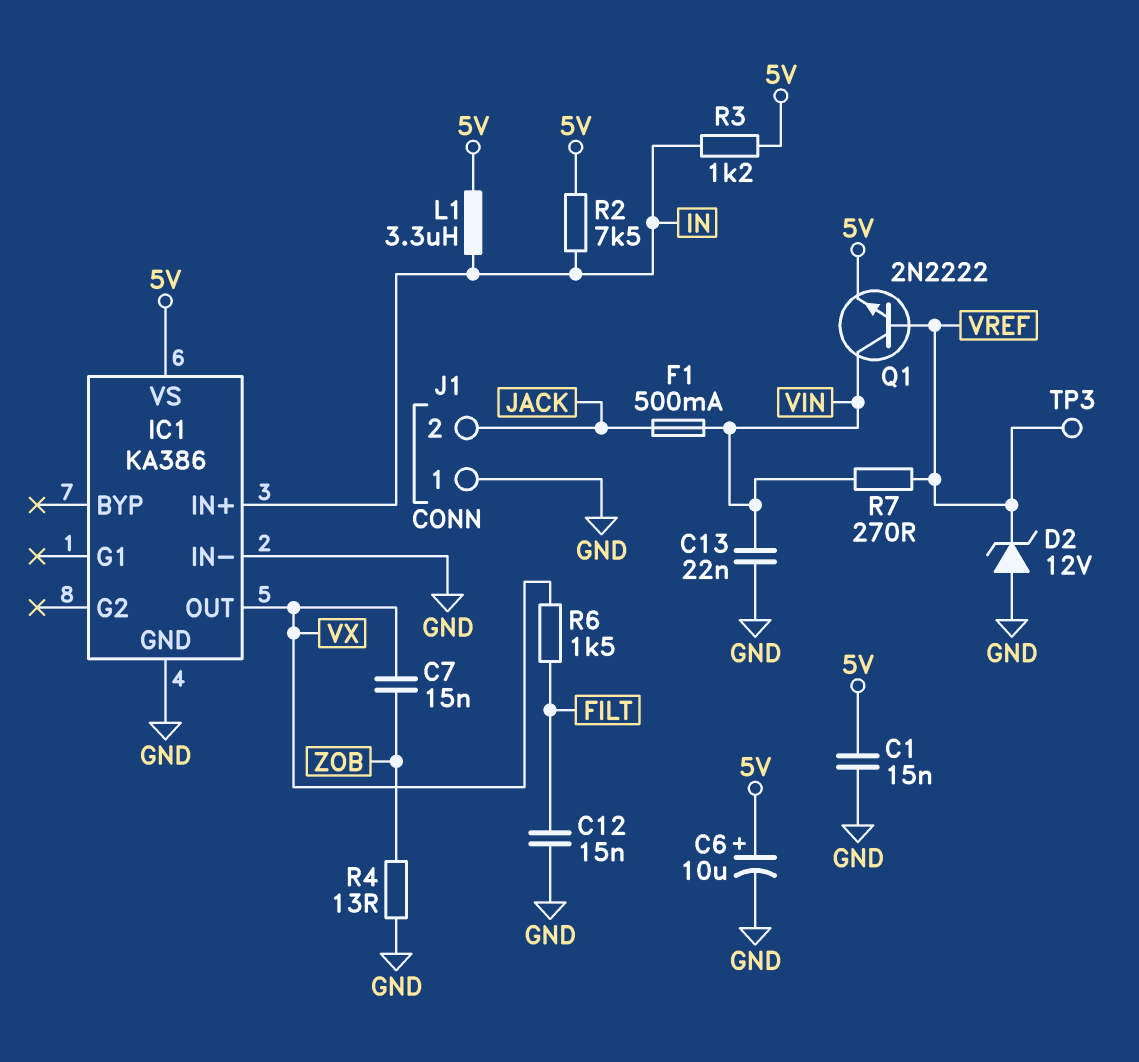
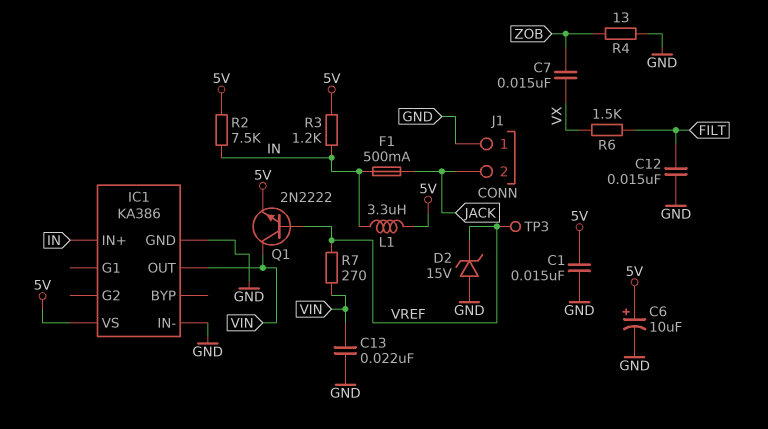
D2: zener 12V (A GND, K VREF) -> zener 15V (A GND, K VREF)
F1: 500mA (JACK, VIN) -> 500mA (IN, JACK)
IC1 pin OUT: VX -> VIN

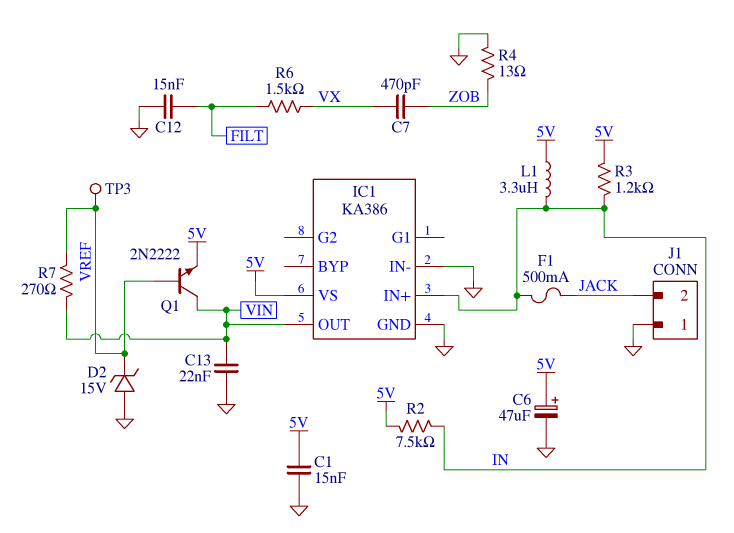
C6: 10uF (plus 5V, minus GND) -> 47uF (plus 5V, minus GND)
C7: 15nF (VX, ZOB) -> 470pF (VX, ZOB)

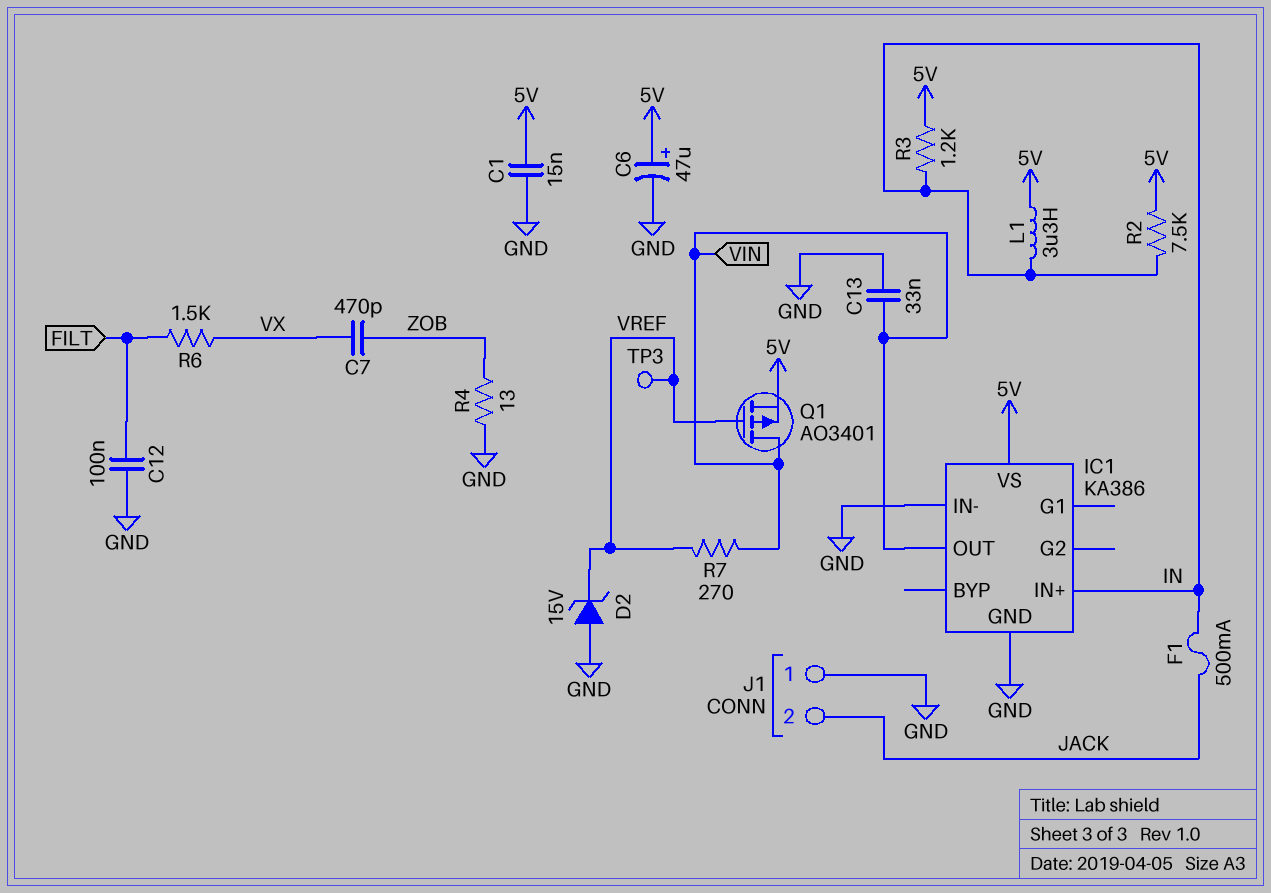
C12: 15nF (FILT, GND) -> 100nF (FILT, GND)
C13: 22nF (GND, VIN) -> 33nF (GND, VIN)
Q1: NPN 2N2222 (B VREF, C VIN, E 5V) -> PMOS AO3401 (G VREF, D VIN, S 5V)

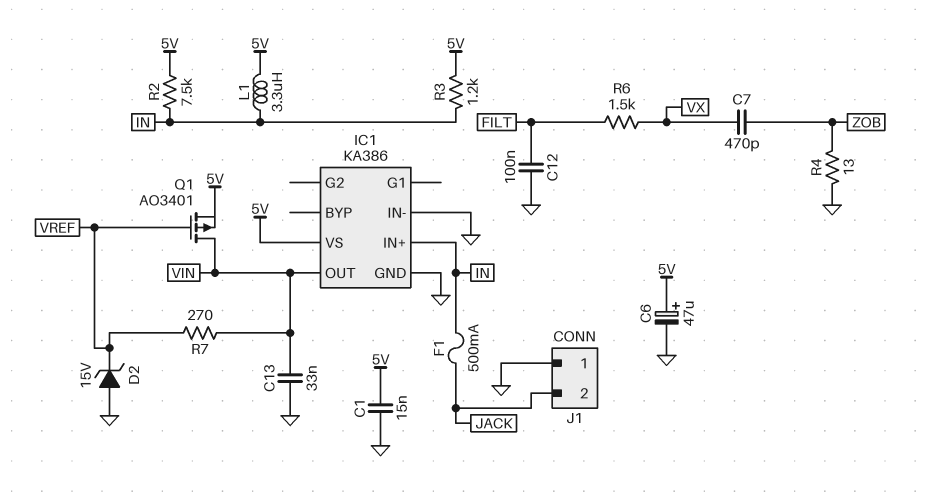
TP3: test point (VREF) -> none

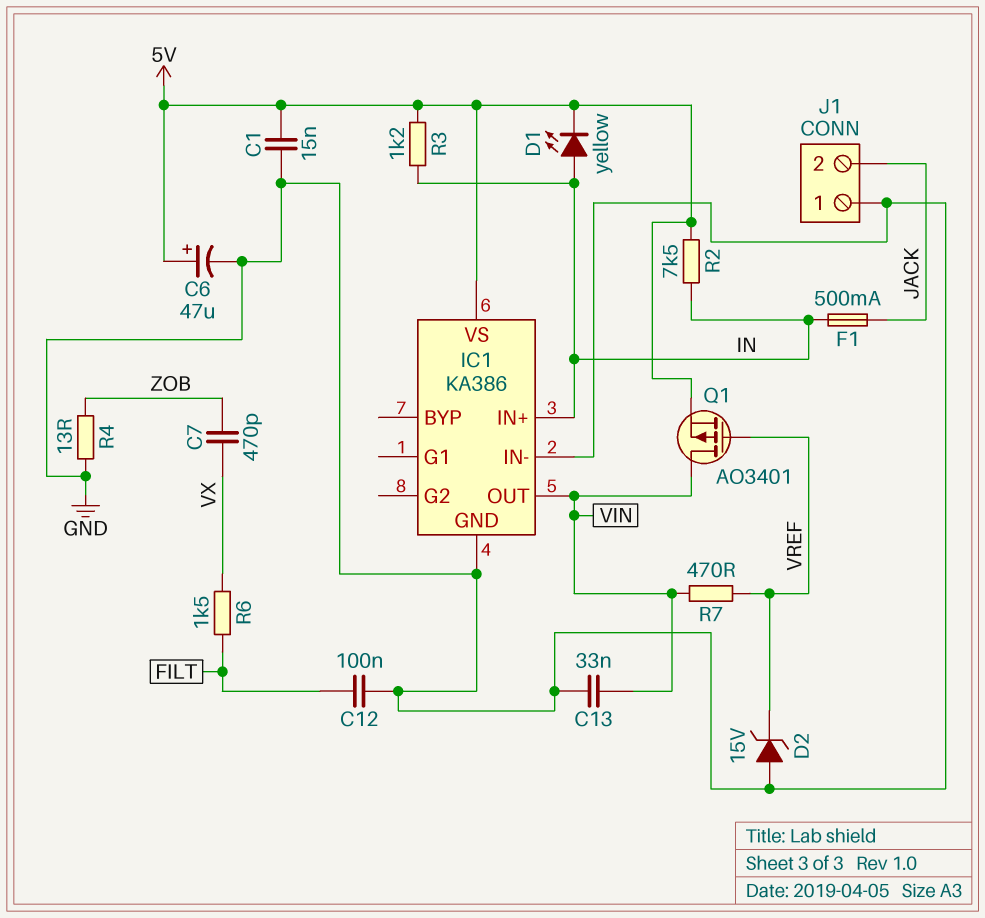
D1: none -> LED yellow (A IN, K 5V)
L1: 3.3uH (5V, IN) -> none
R7: 270 (VIN, VREF) -> 470 (VIN, VREF)

